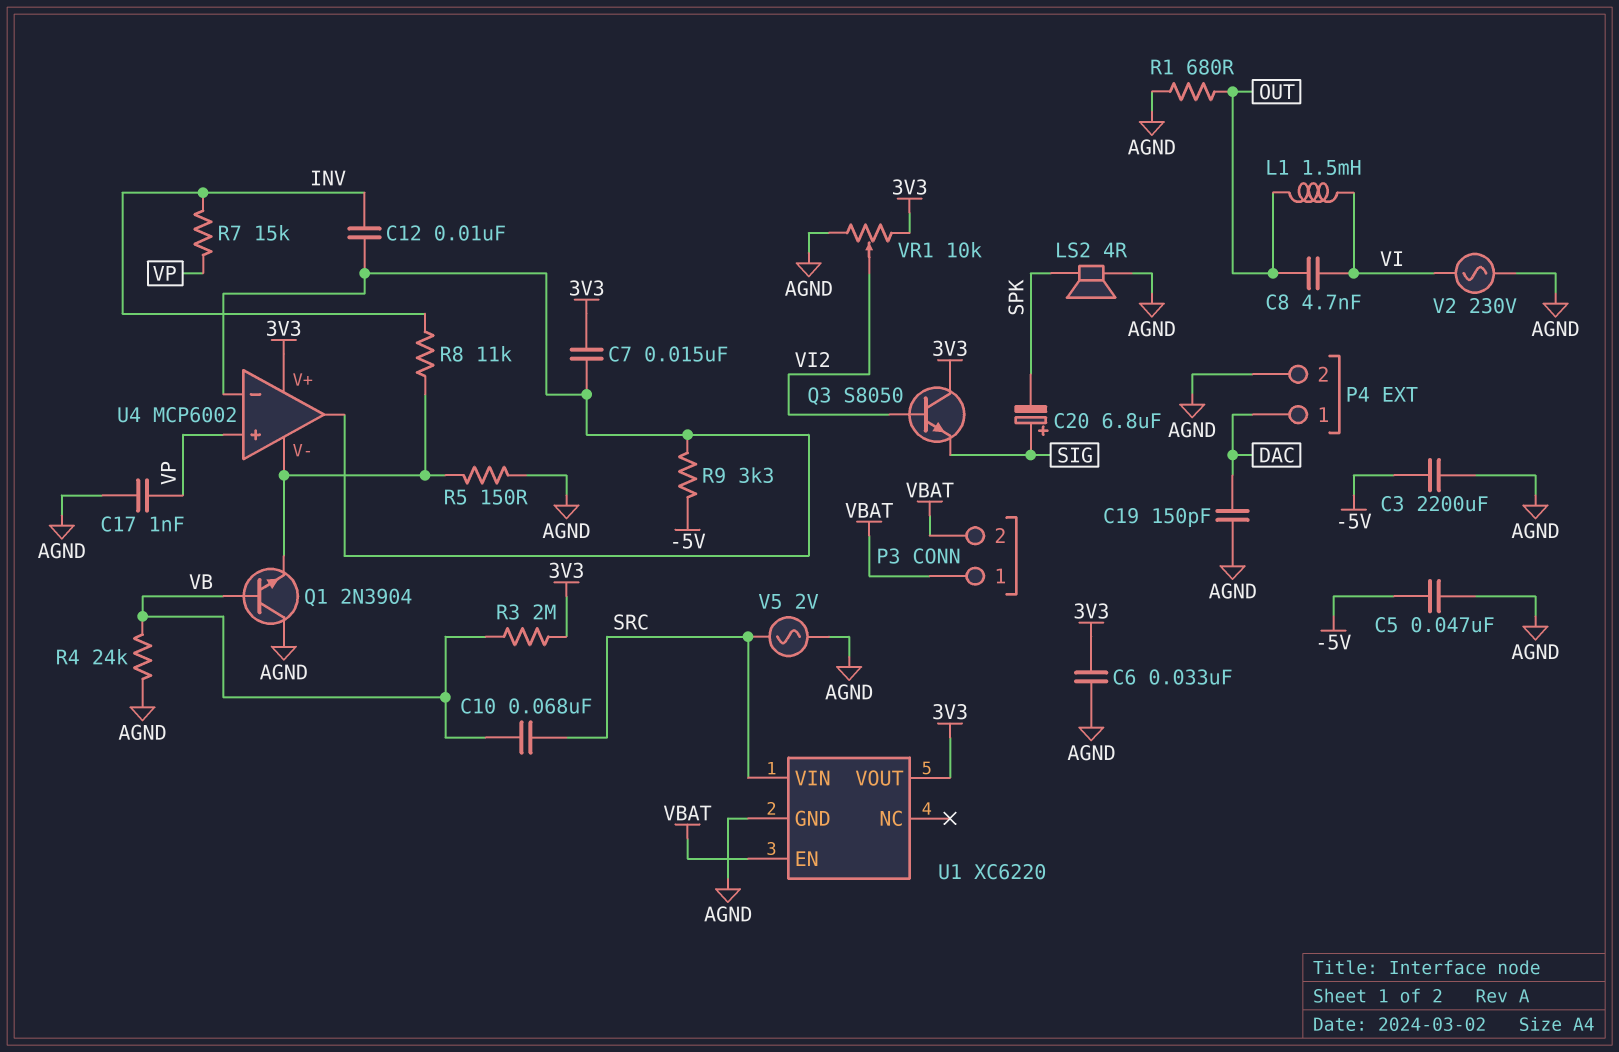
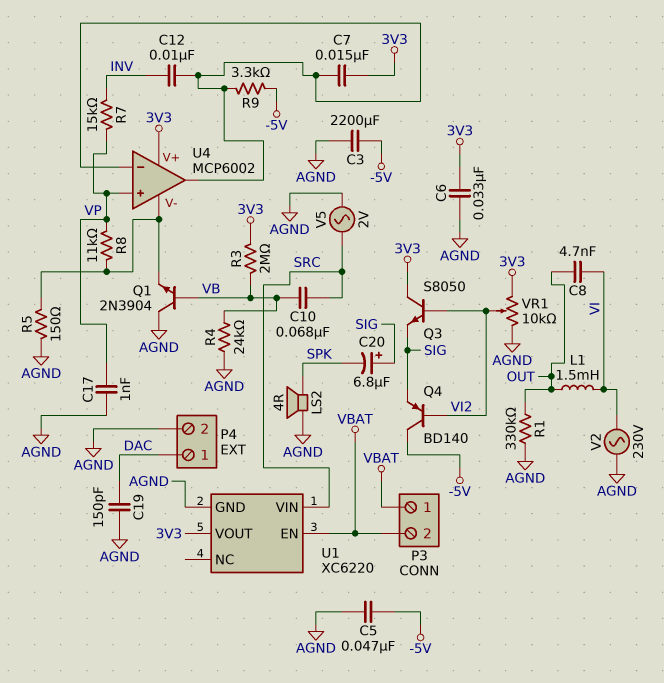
Q4: none -> PNP BD140 (B VI2, C -5V, E SIG)
R1: 680 (AGND, OUT) -> 330k (AGND, OUT)
R8: 11k (INV, U4/V-) -> 11k (U4/V-, VP)

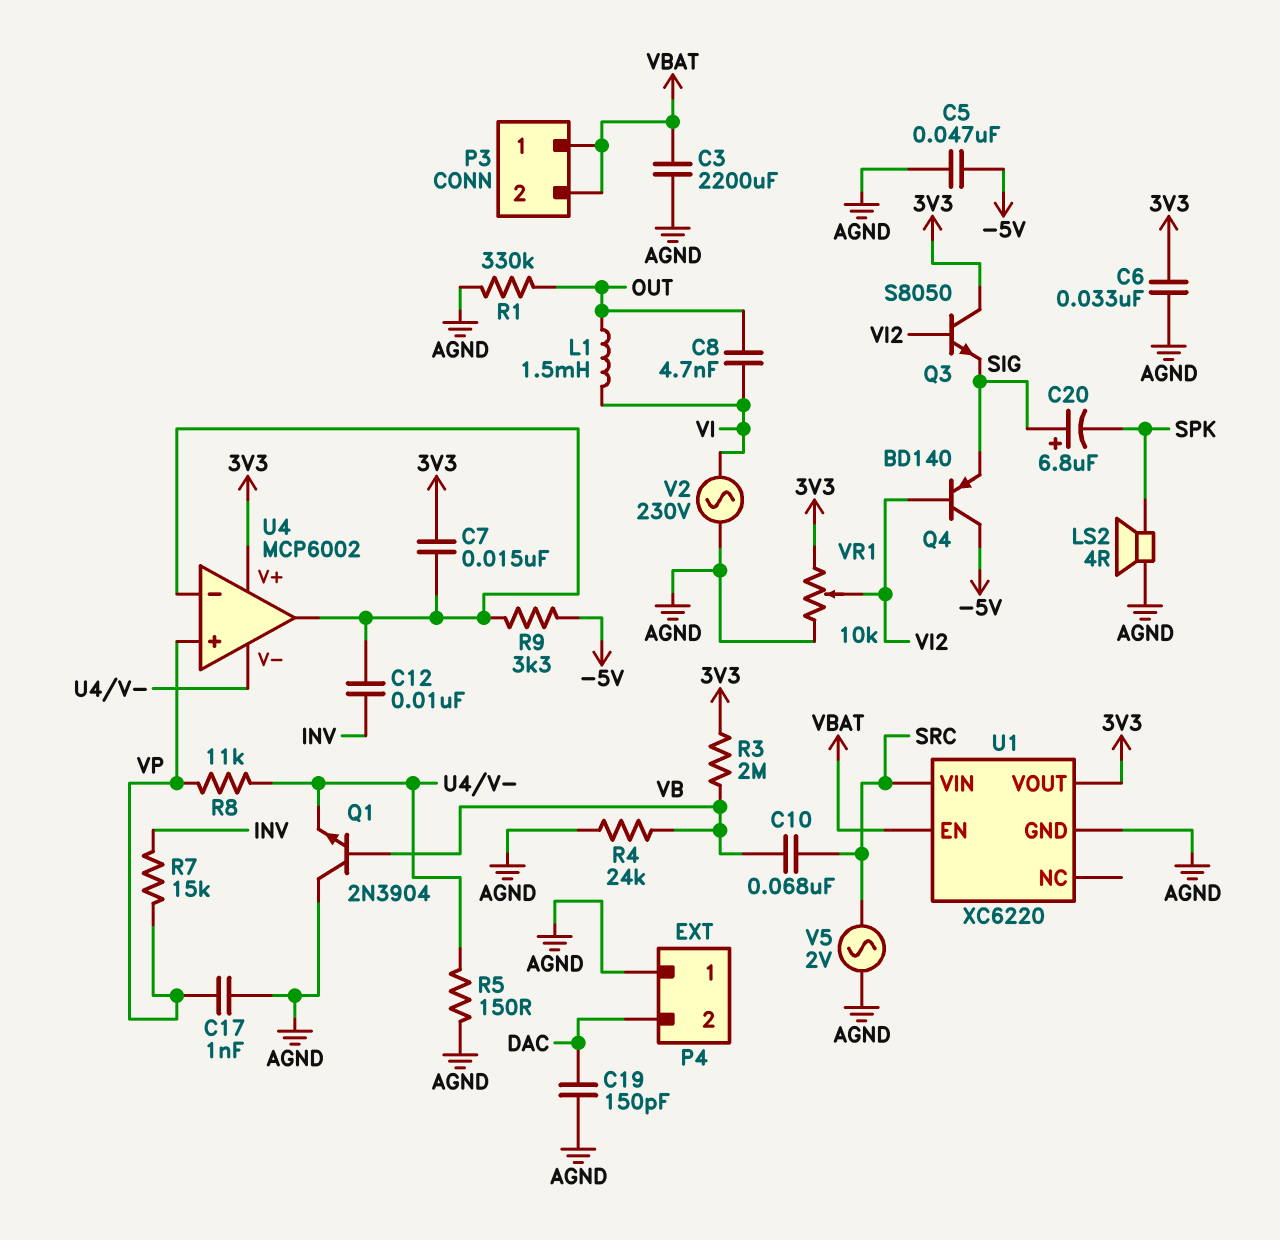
C3: 2200uF (-5V, AGND) -> 2200uF (AGND, VBAT)
P4 pin 1: DAC -> AGND
P4 pin 2: AGND -> DAC

